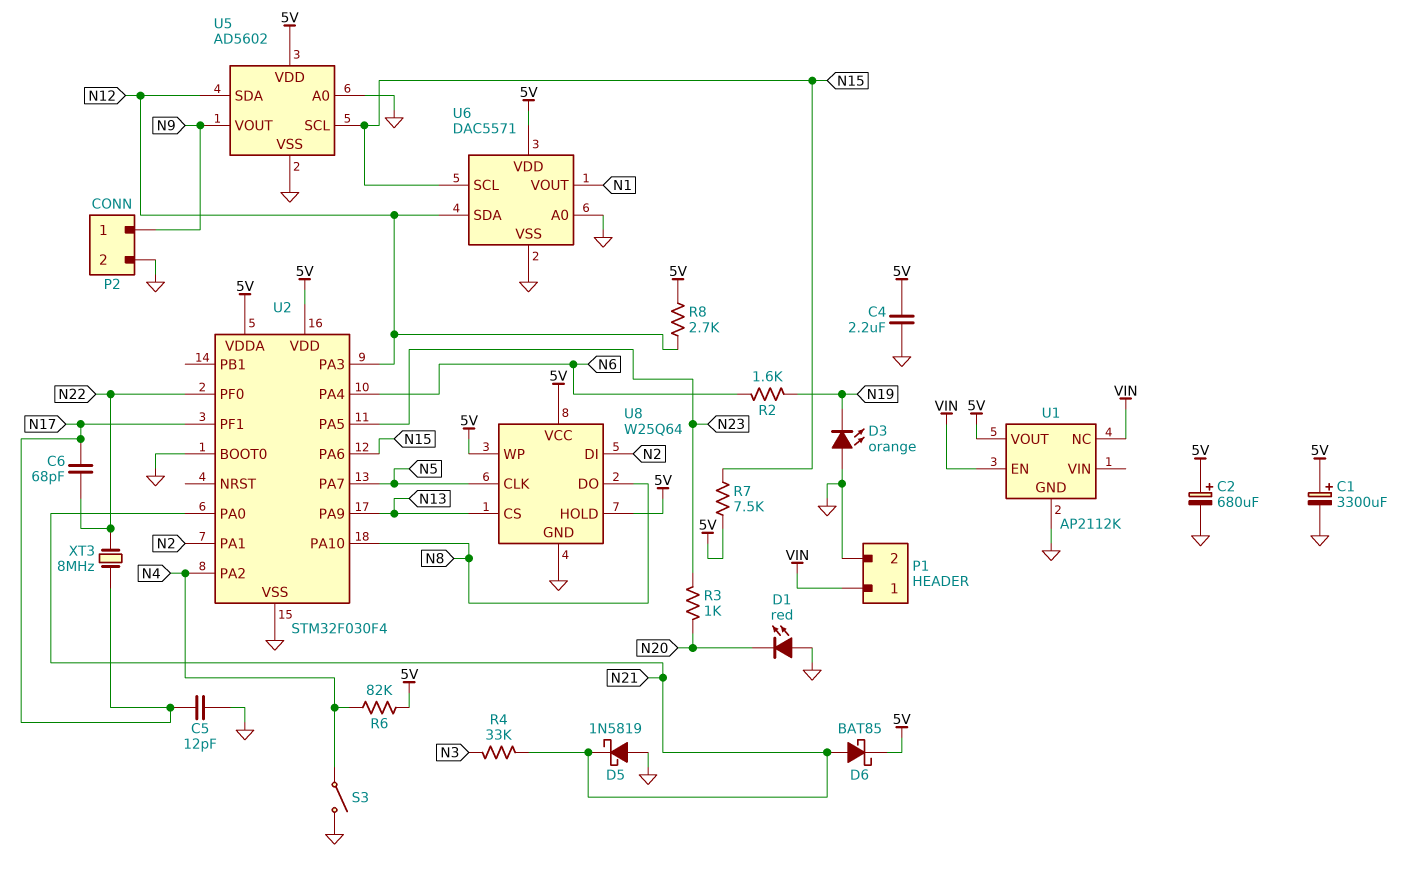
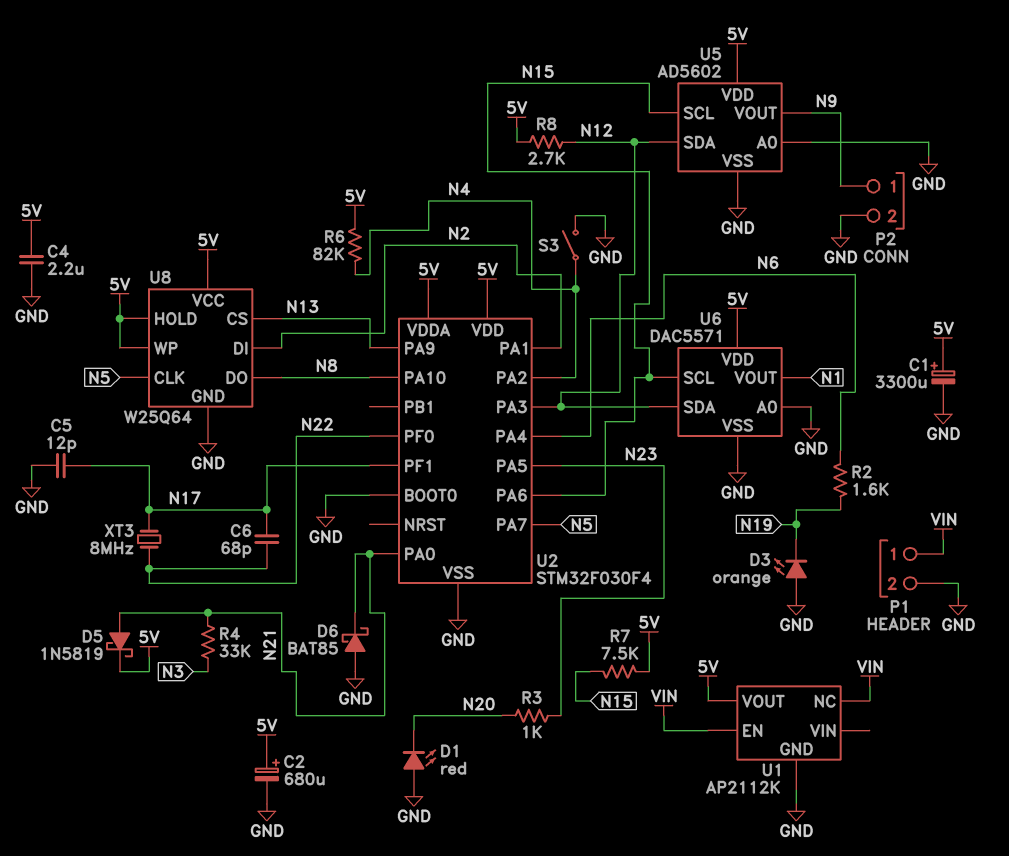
D5: schottky 1N5819 (A GND, K N21) -> schottky 1N5819 (A N21, K 5V)
D6: schottky BAT85 (A N21, K 5V) -> schottky BAT85 (A GND, K N21)

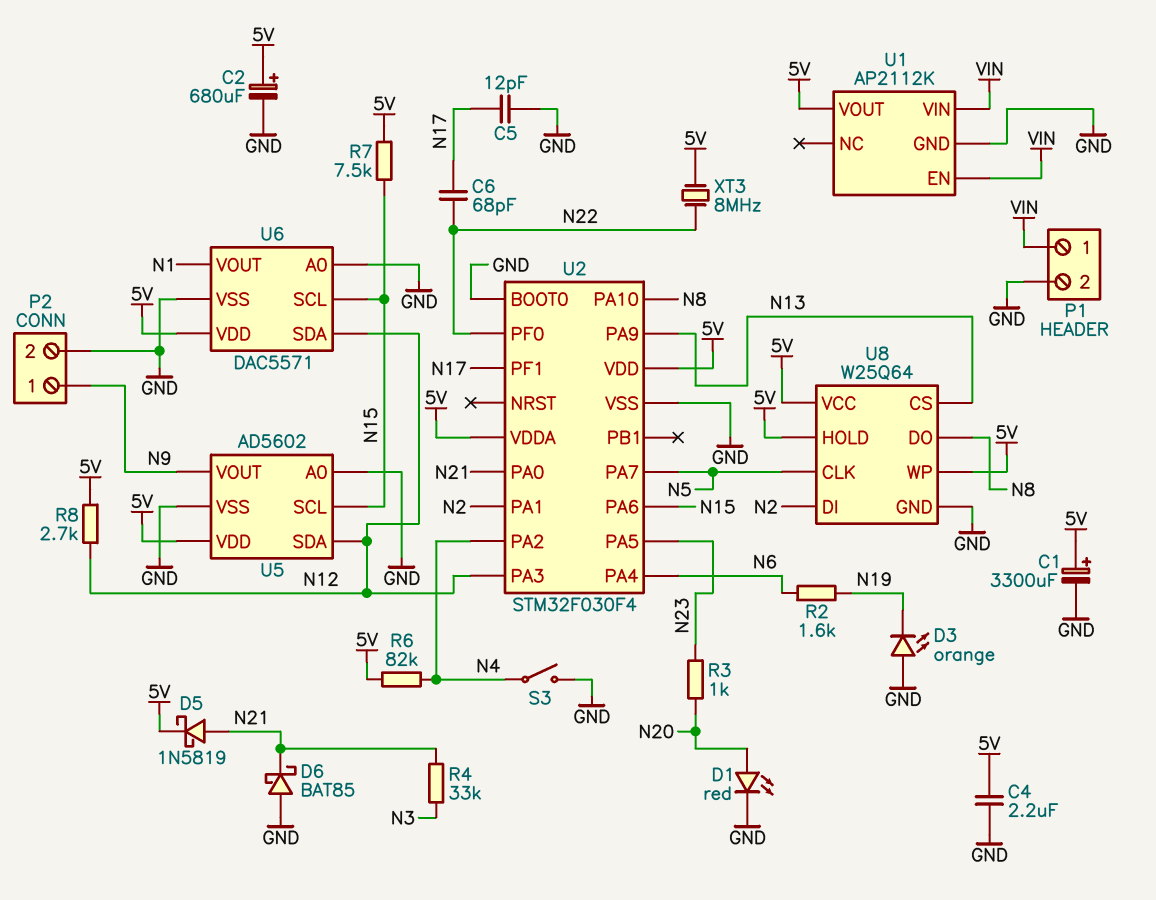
D1: LED red (A GND, K N20) -> LED red (A N20, K GND)
U1 pin NC: VIN -> none
U1 pin VIN: none -> VIN
XT3: 8MHz (N17, N22) -> 8MHz (5V, N22)

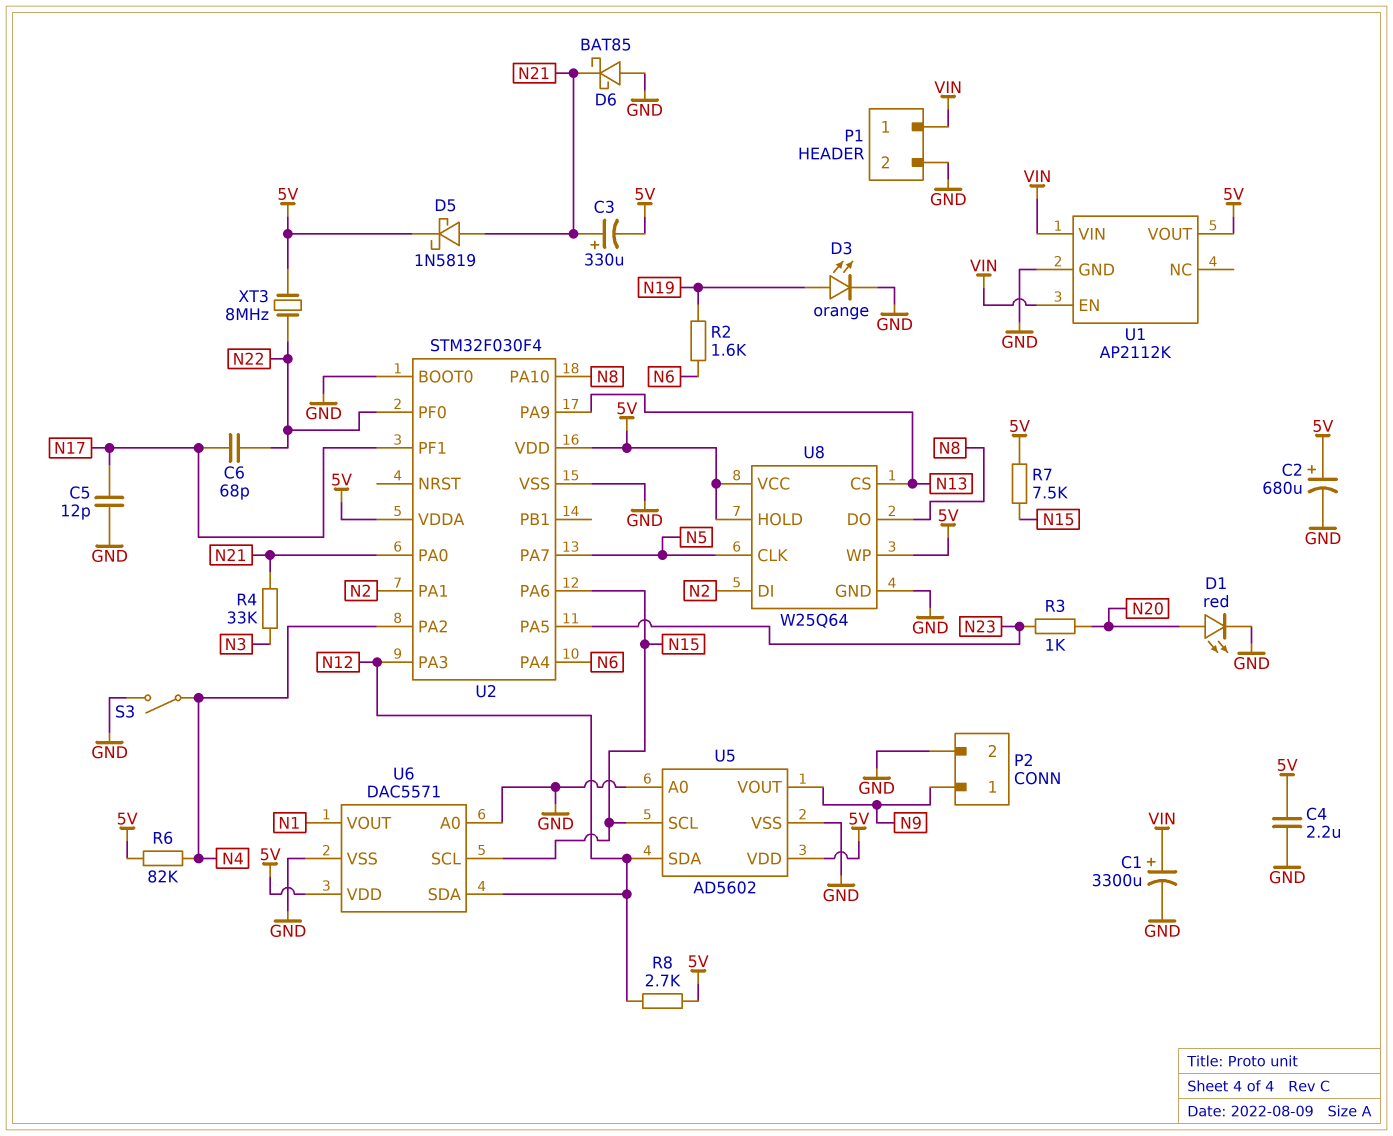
C1: 3300uF (plus 5V, minus GND) -> 3300uF (plus VIN, minus GND)
C3: none -> 330uF (plus N21, minus 5V)
D3: LED orange (A GND, K N19) -> LED orange (A N19, K GND)

